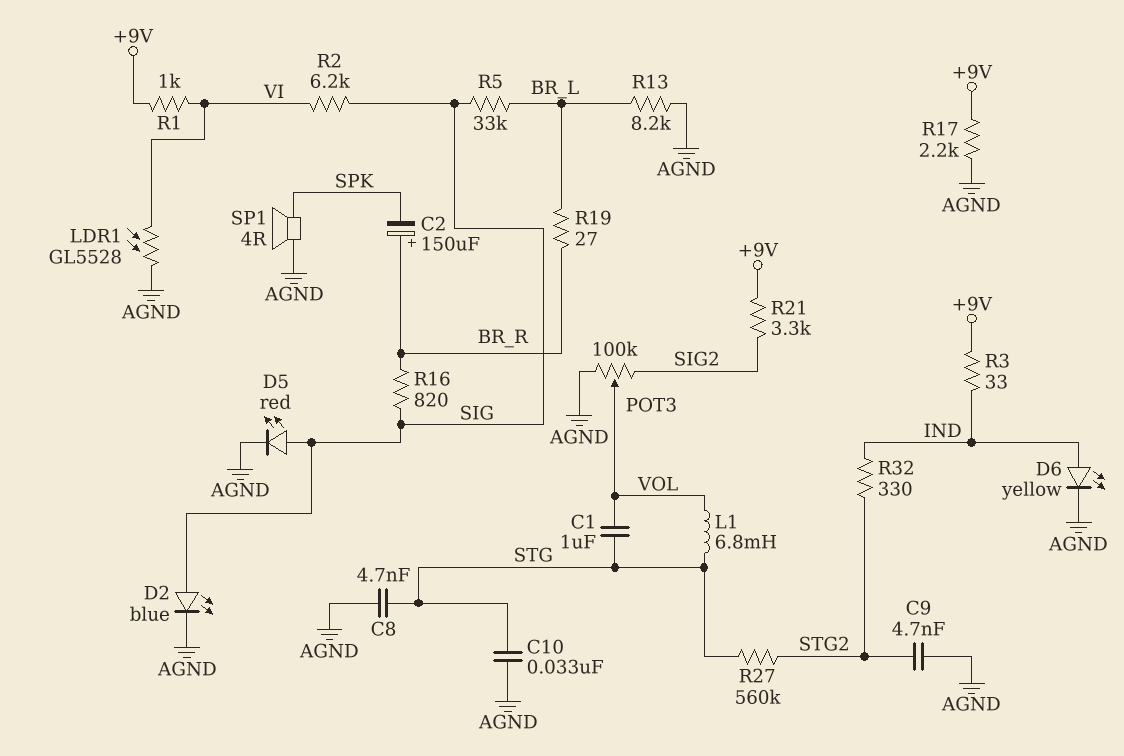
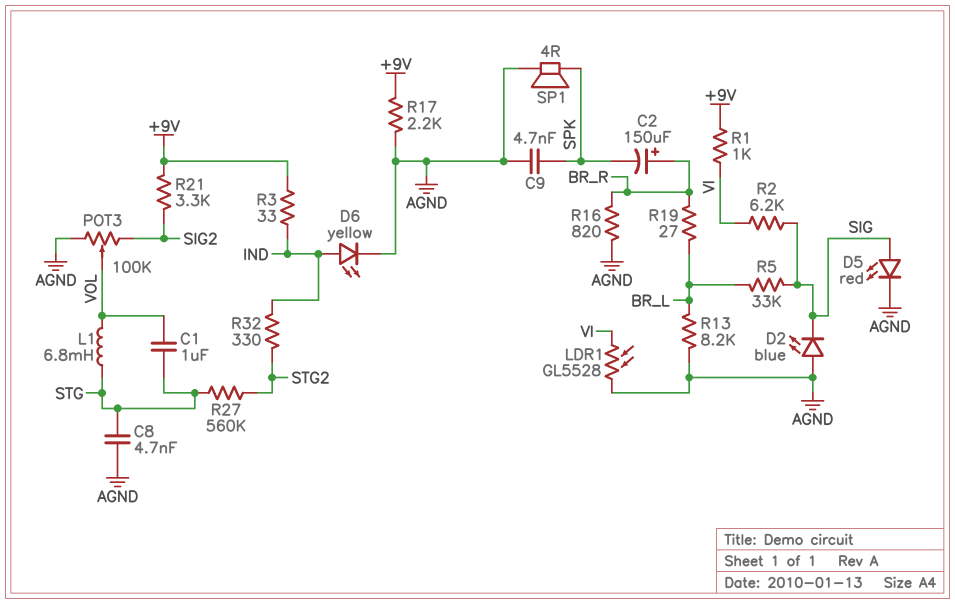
C9: 4.7nF (AGND, STG2) -> 4.7nF (AGND, SPK)
C10: 33nF (AGND, STG) -> none
D2: LED blue (A SIG, K AGND) -> LED blue (A AGND, K SIG)
R16: 820 (BR_R, SIG) -> 820 (AGND, BR_R)

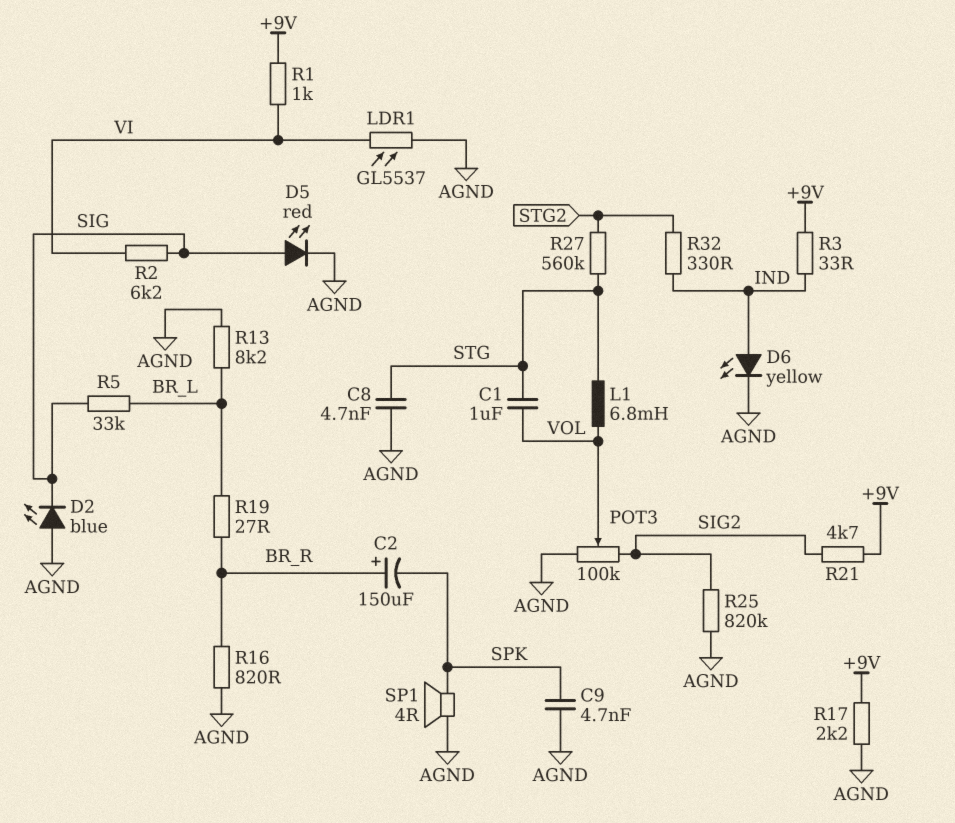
LDR1: GL5528 (AGND, VI) -> GL5537 (AGND, VI)
R21: 3.3k (+9V, SIG2) -> 4.7k (+9V, SIG2)
R25: none -> 820k (AGND, SIG2)

